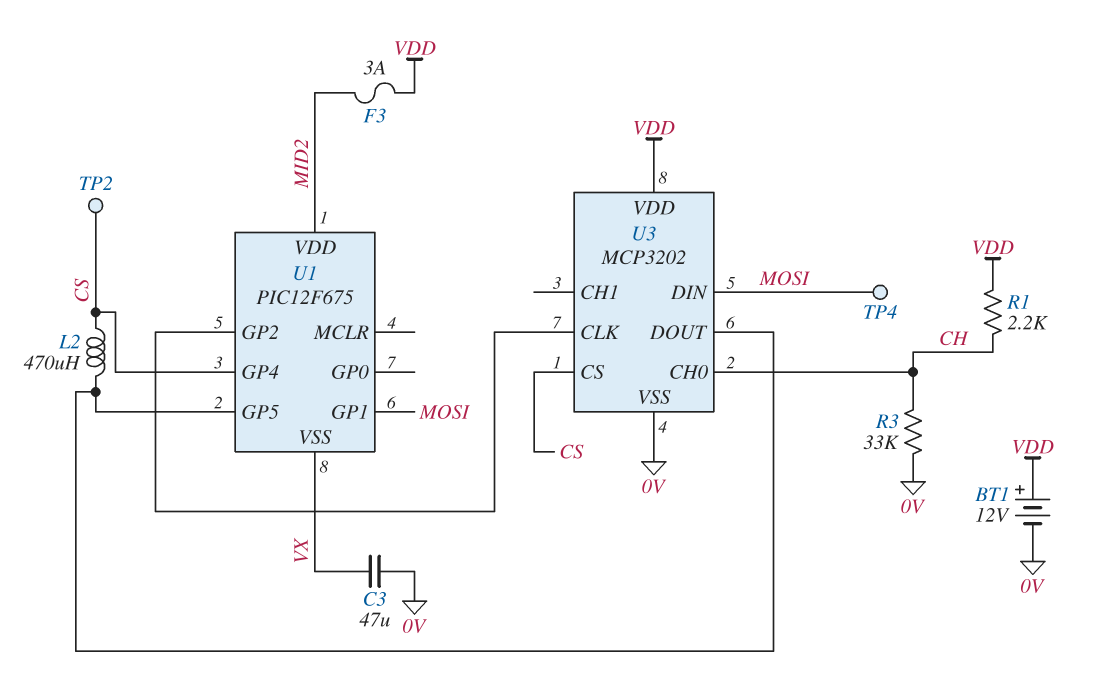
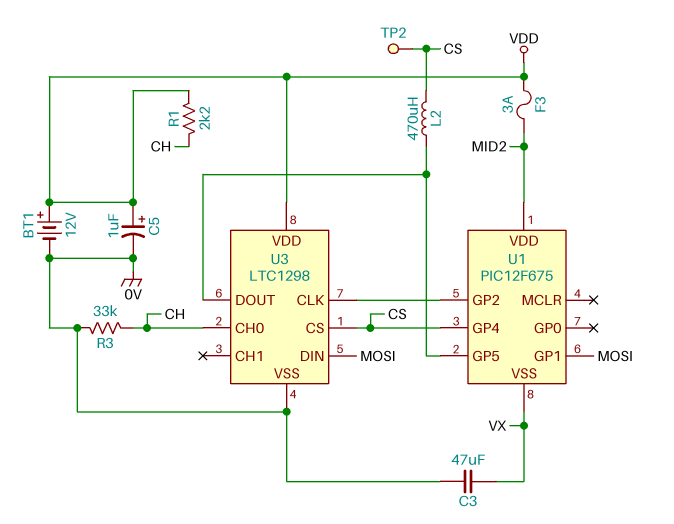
C5: none -> 1uF (plus VDD, minus 0V)
TP4: test point (MOSI) -> none
U3: MCP3202 -> LTC1298

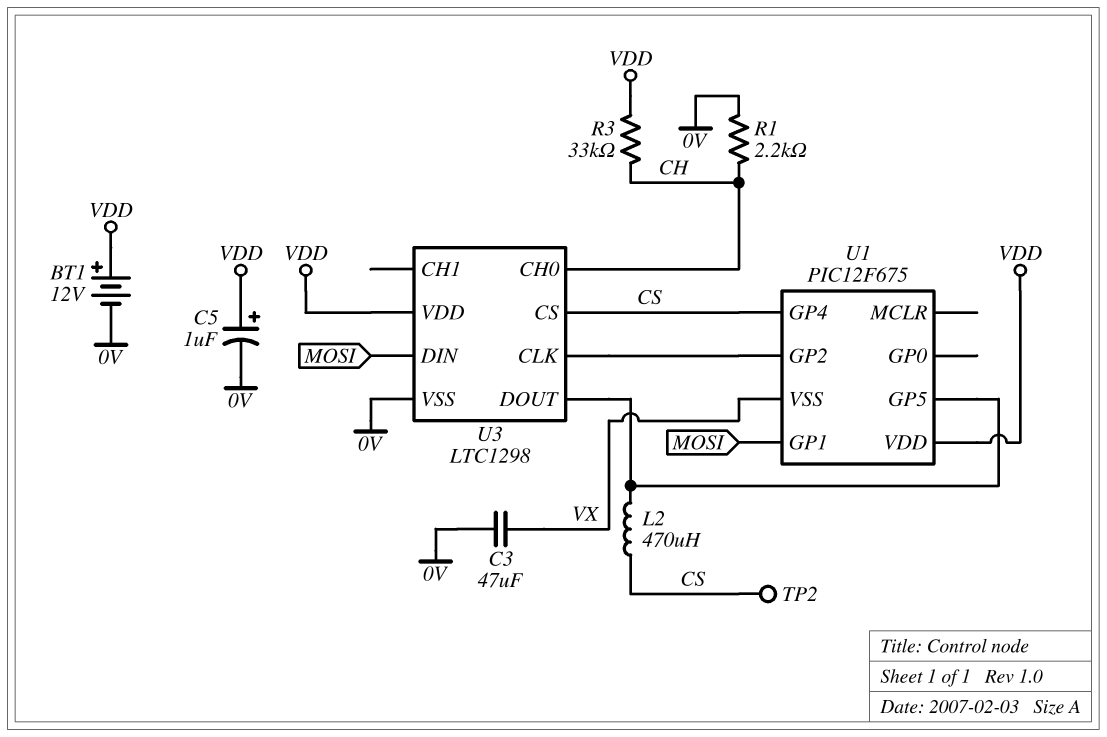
F3: 3A (MID2, VDD) -> none
R1: 2.2k (CH, VDD) -> 2.2k (0V, CH)
R3: 33k (0V, CH) -> 33k (CH, VDD)
U1 pin VDD: MID2 -> VDD

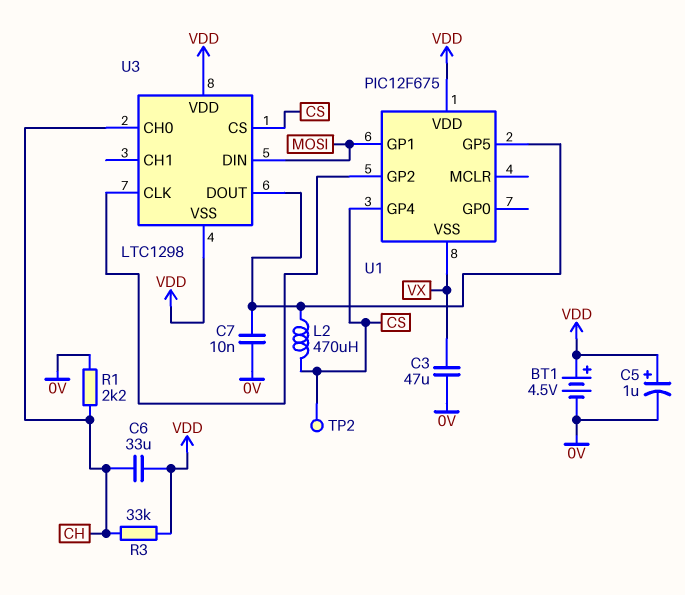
BT1: 12V (plus VDD, minus 0V) -> 4.5V (plus VDD, minus 0V)
C6: none -> 33uF (CH, VDD)
C7: none -> 10nF (0V, U1/GP5)
U3 pin VSS: 0V -> VDD

